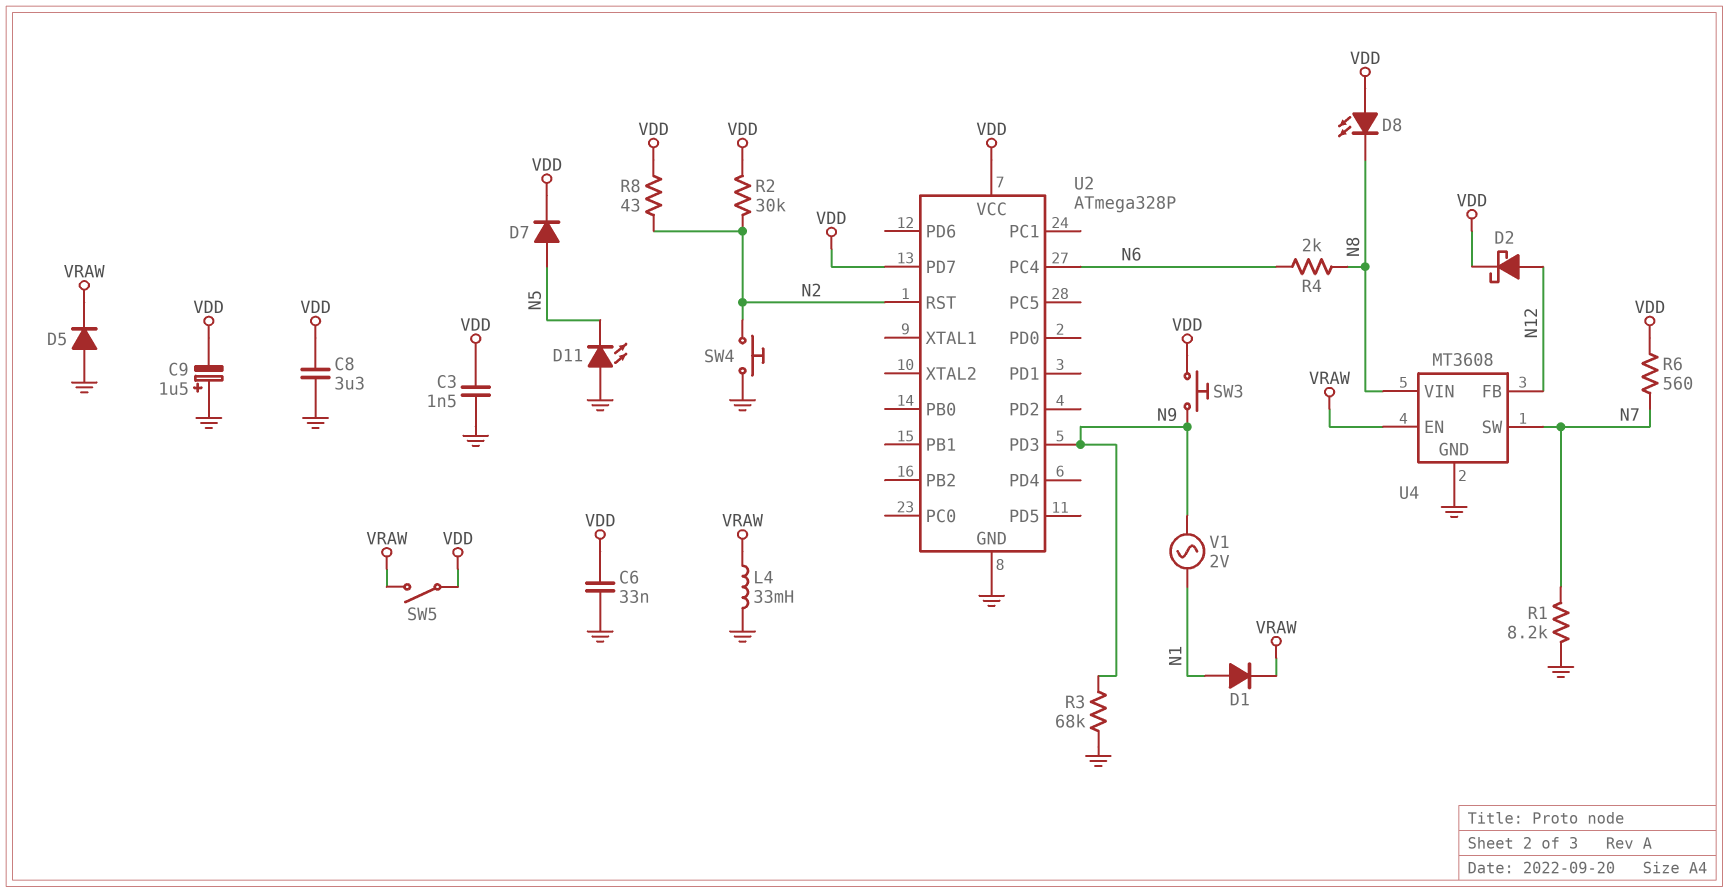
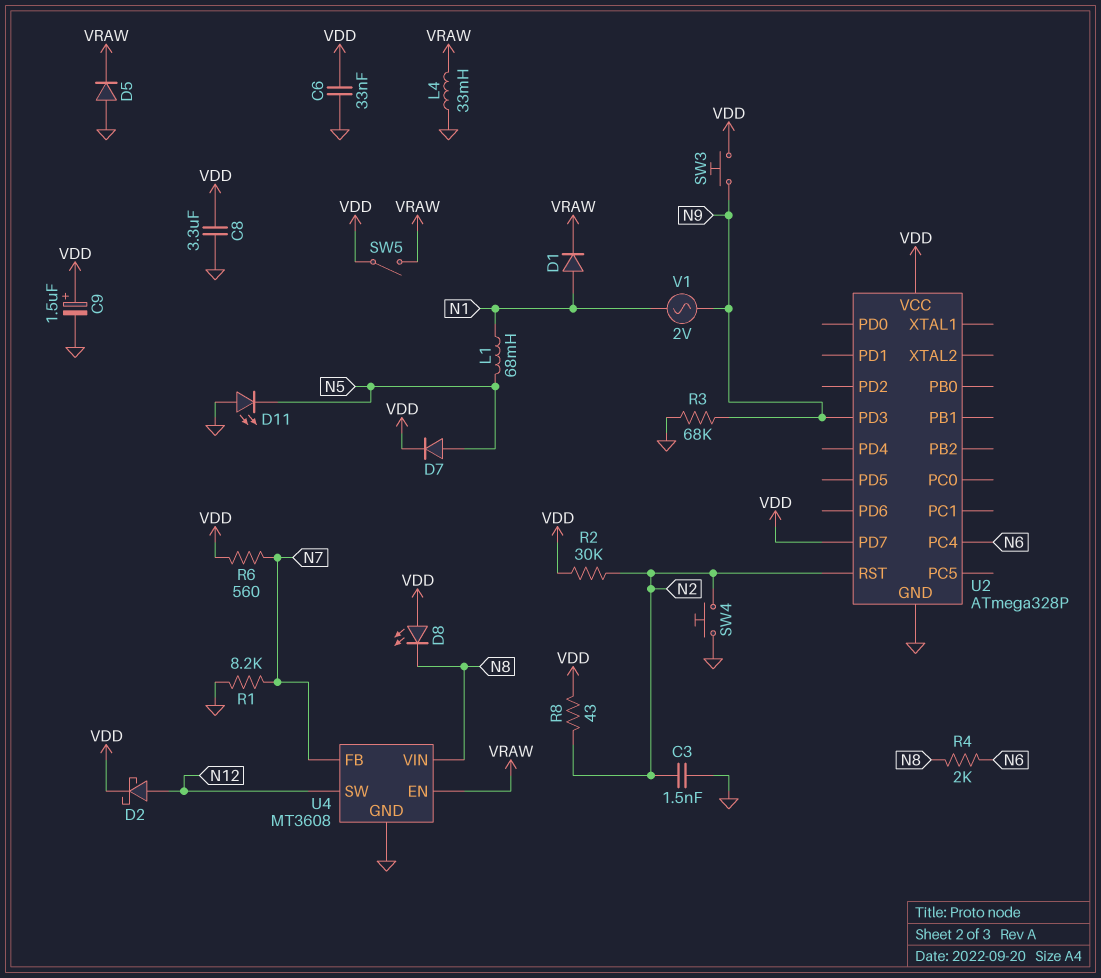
C3: 1.5nF (GND, VDD) -> 1.5nF (GND, N2)
C9: 1.5uF (plus GND, minus VDD) -> 1.5uF (plus VDD, minus GND)
L1: none -> 68mH (N1, N5)
U4 pin FB: N12 -> N7
U4 pin SW: N7 -> N12

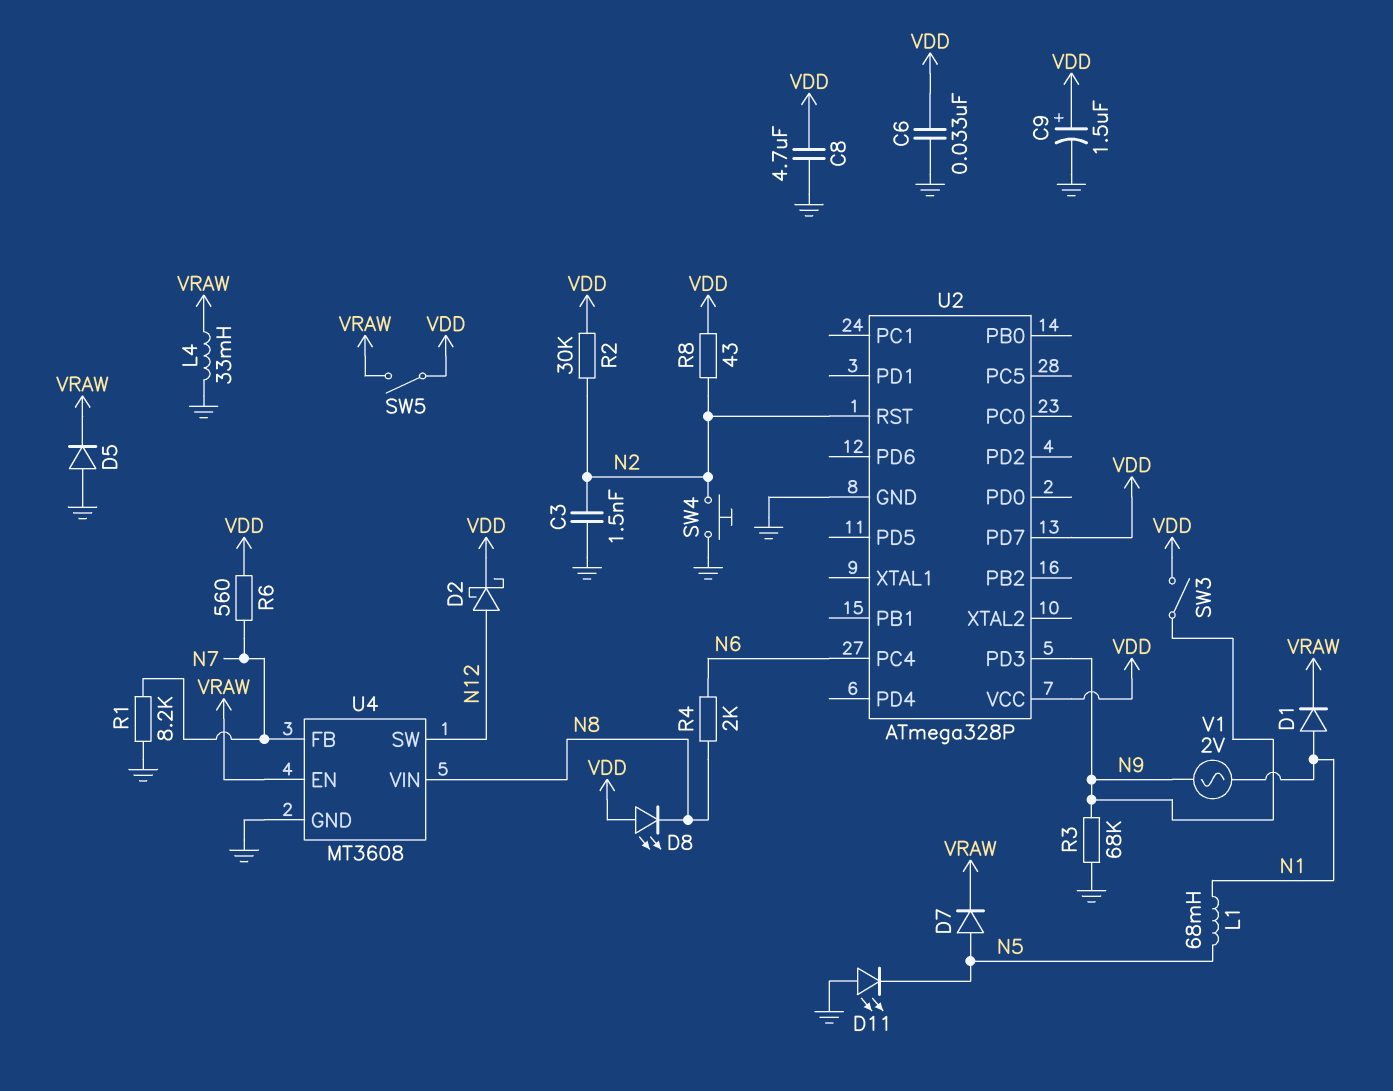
C8: 3.3uF (GND, VDD) -> 4.7uF (GND, VDD)
D7: diode (A N5, K VDD) -> diode (A N5, K VRAW)
SW3: button (N9, VDD) -> switch (N9, VDD)

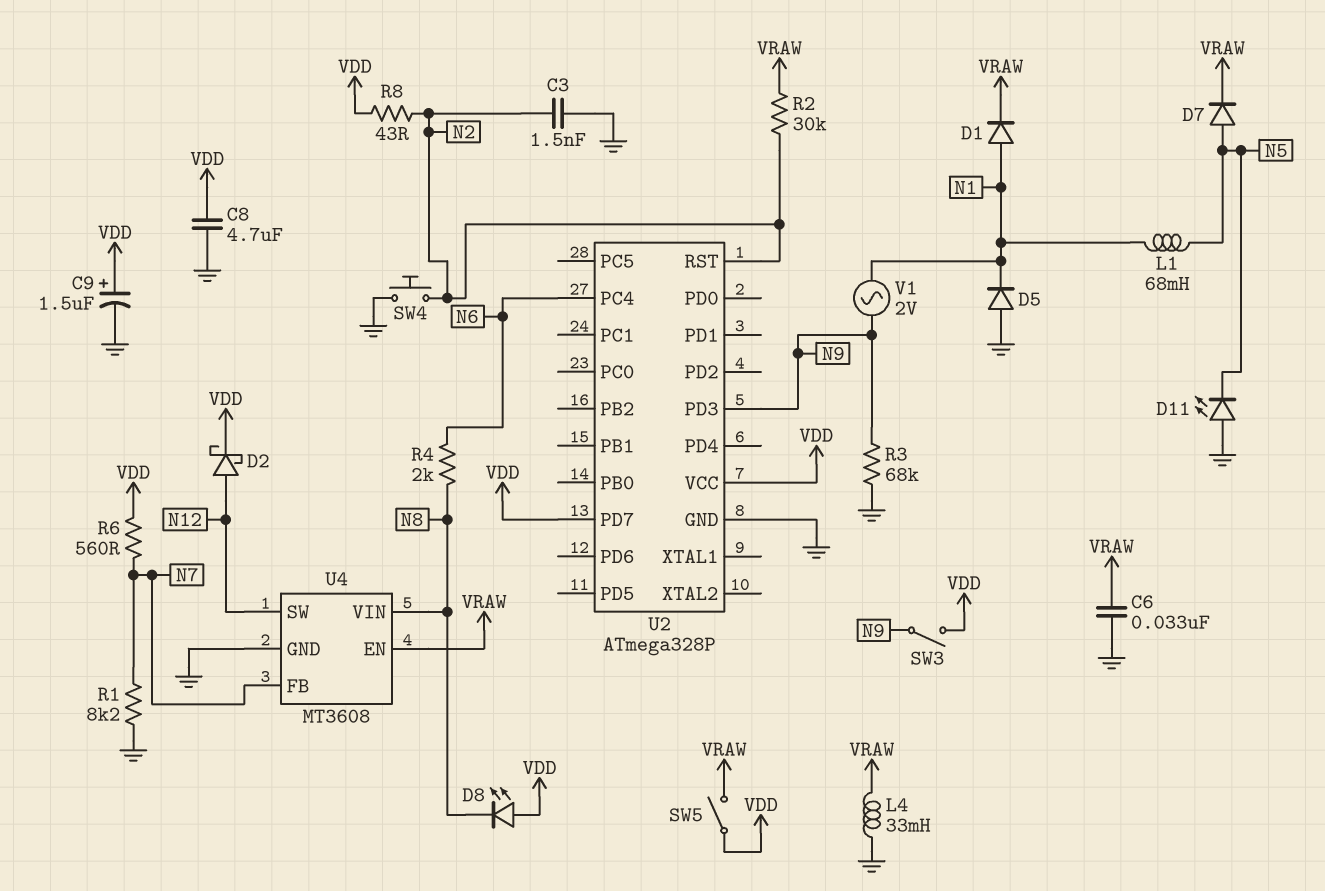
C6: 33nF (GND, VDD) -> 33nF (GND, VRAW)
D5: diode (A GND, K VRAW) -> diode (A GND, K N1)
R2: 30k (N2, VDD) -> 30k (N2, VRAW)

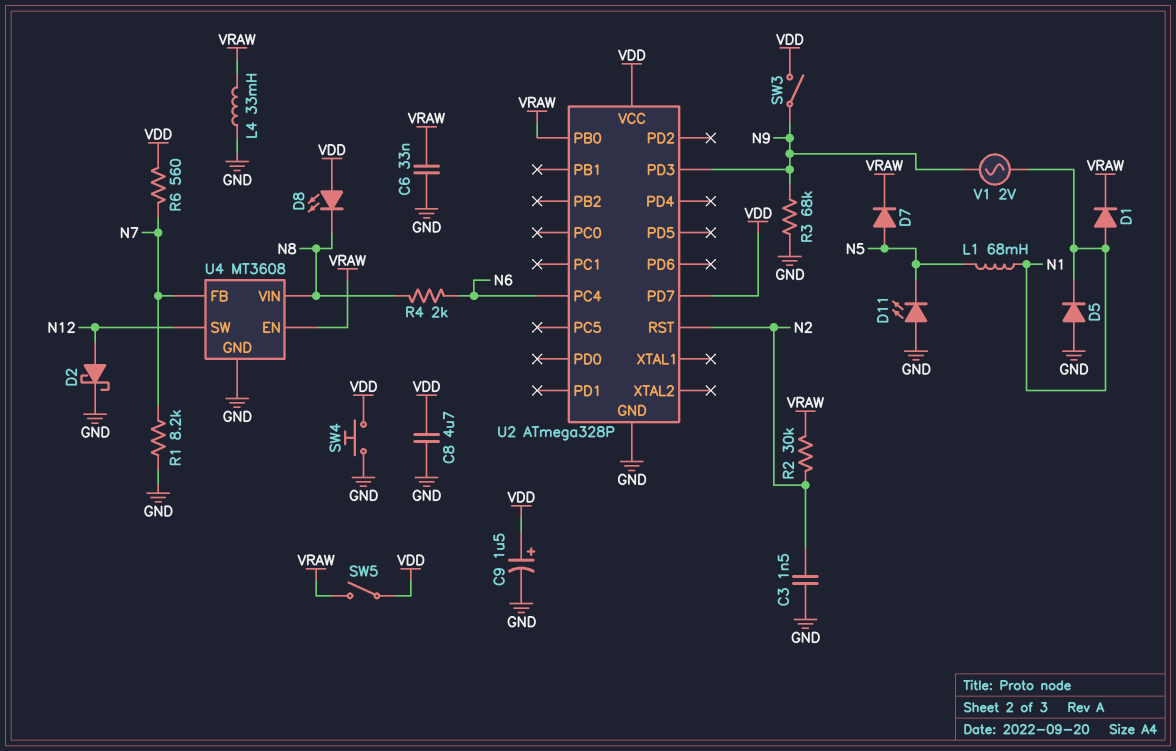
D2: schottky (A N12, K VDD) -> schottky (A N12, K GND)
R8: 43 (N2, VDD) -> none
SW4: button (GND, N2) -> button (GND, VDD)
U2 pin PB0: none -> VRAW

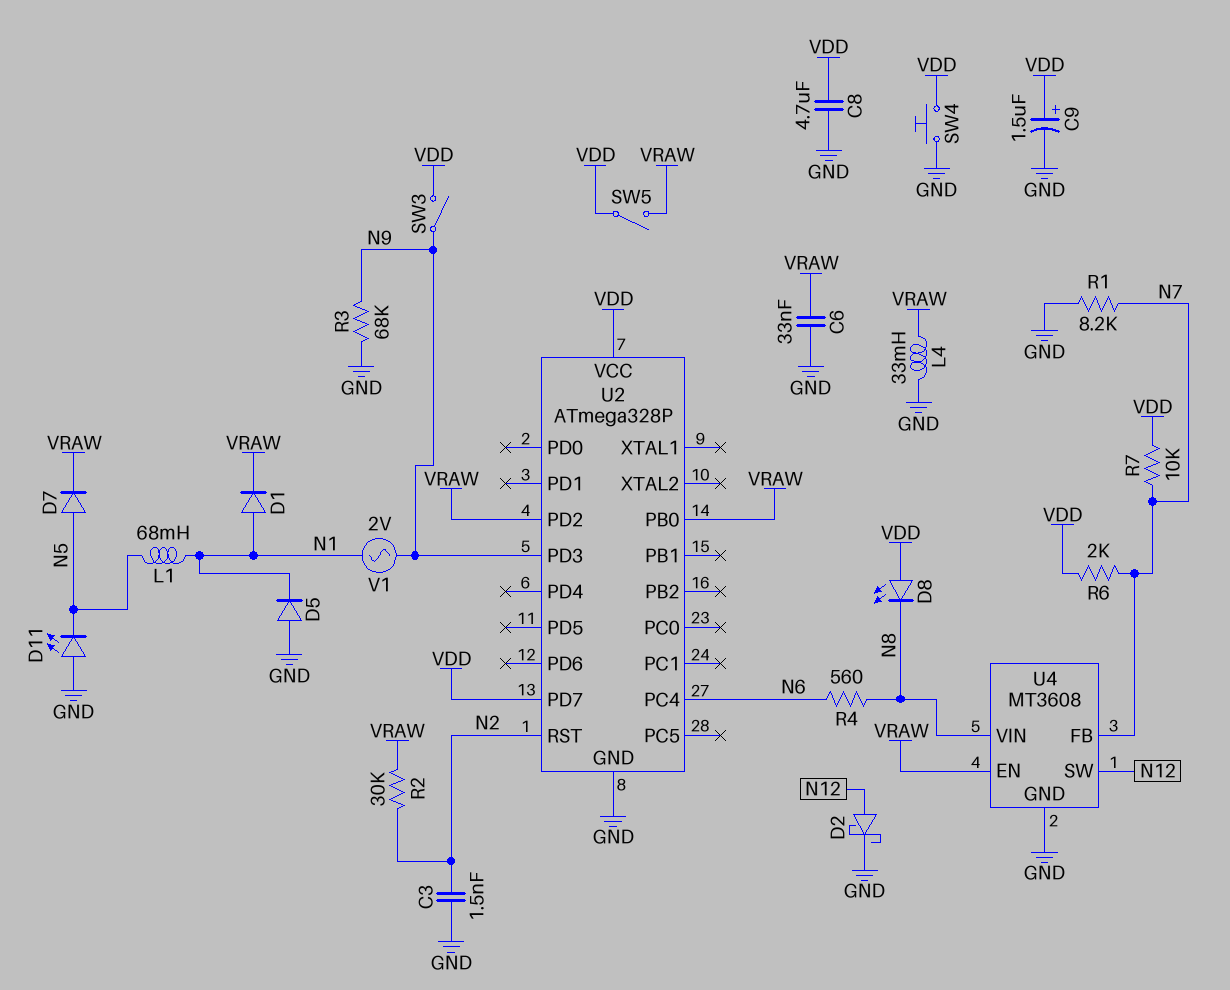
R4: 2k (N6, N8) -> 560 (N6, N8)
R6: 560 (N7, VDD) -> 2k (N7, VDD)
R7: none -> 10k (N7, VDD)
U2 pin PD2: none -> VRAW

